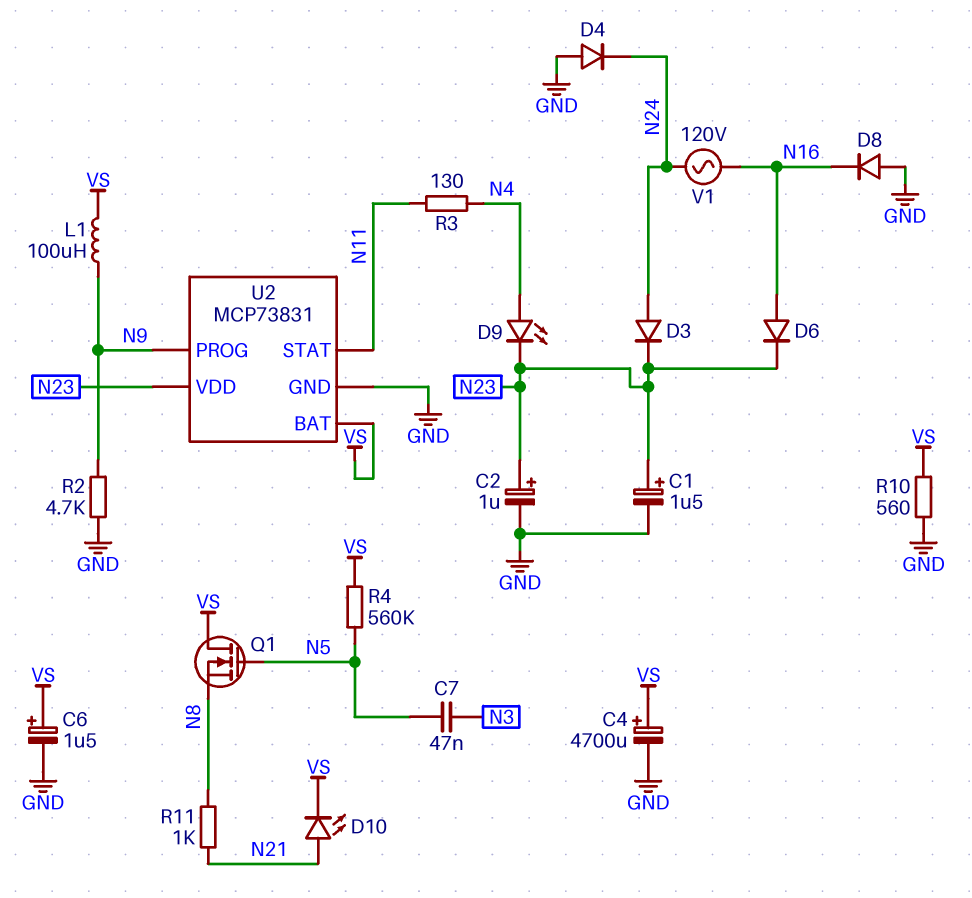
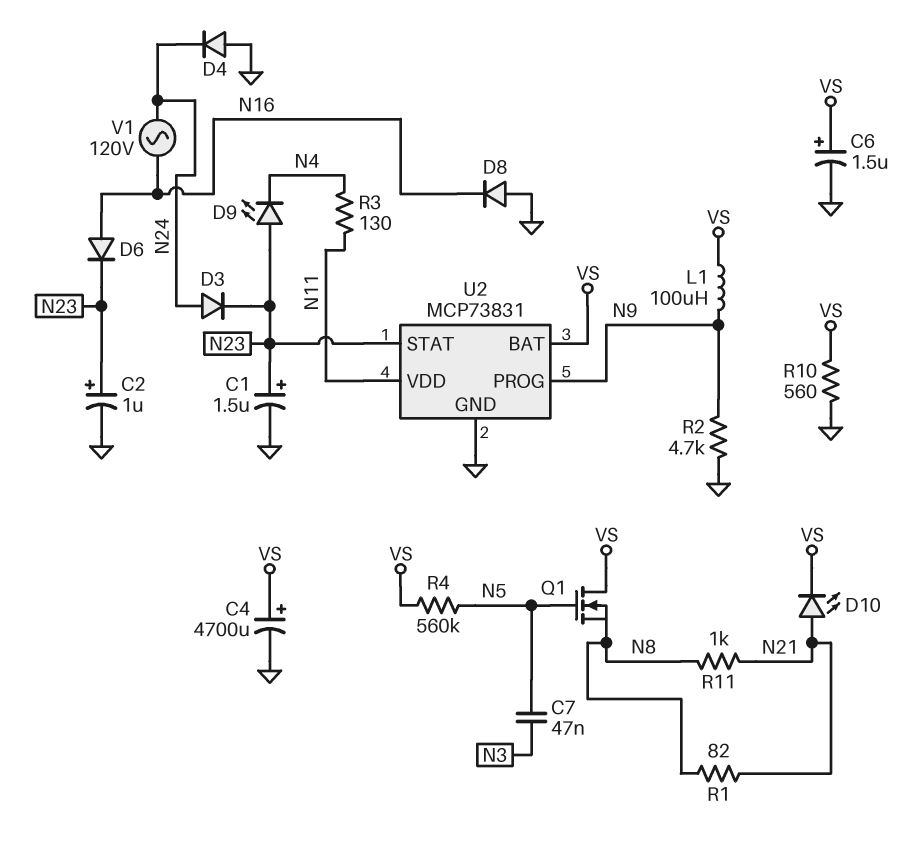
D9: LED (A N4, K N23) -> LED (A N23, K N4)
R1: none -> 82 (N8, N21)
U2 pin STAT: N11 -> N23
U2 pin VDD: N23 -> N11

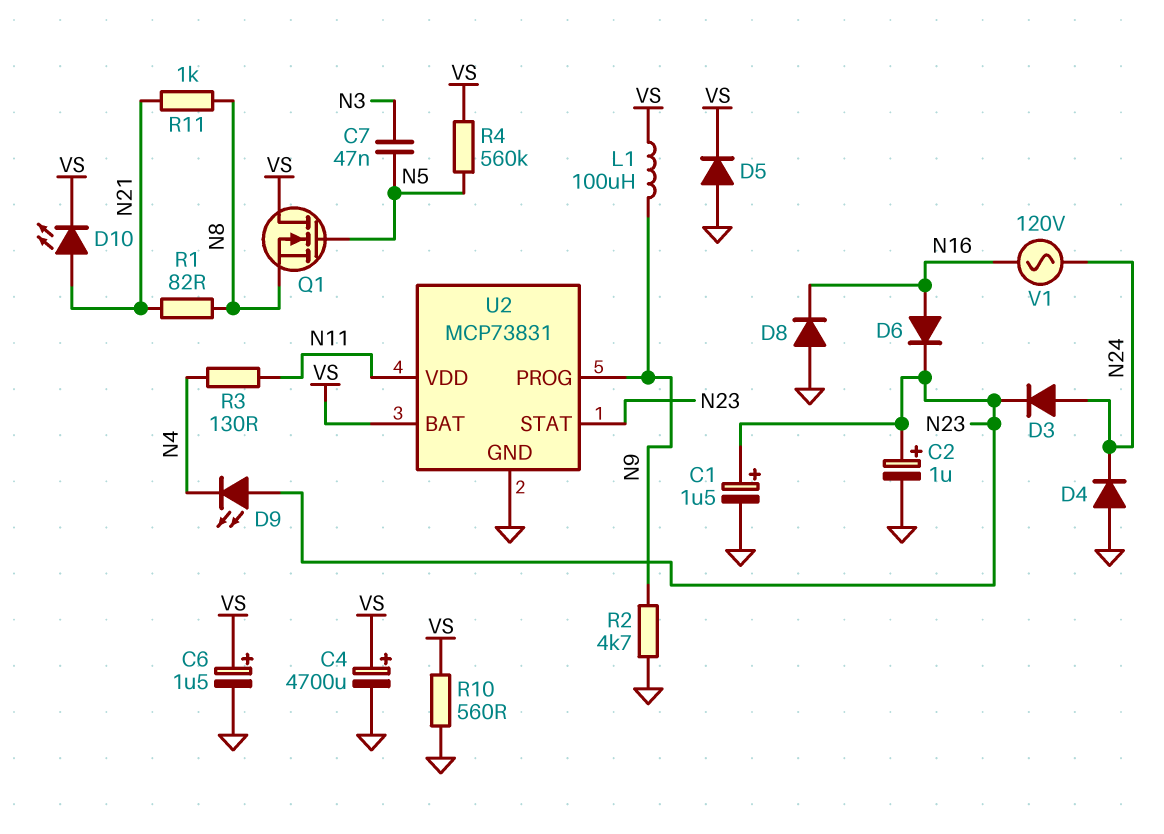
D5: none -> diode (A GND, K VS)

